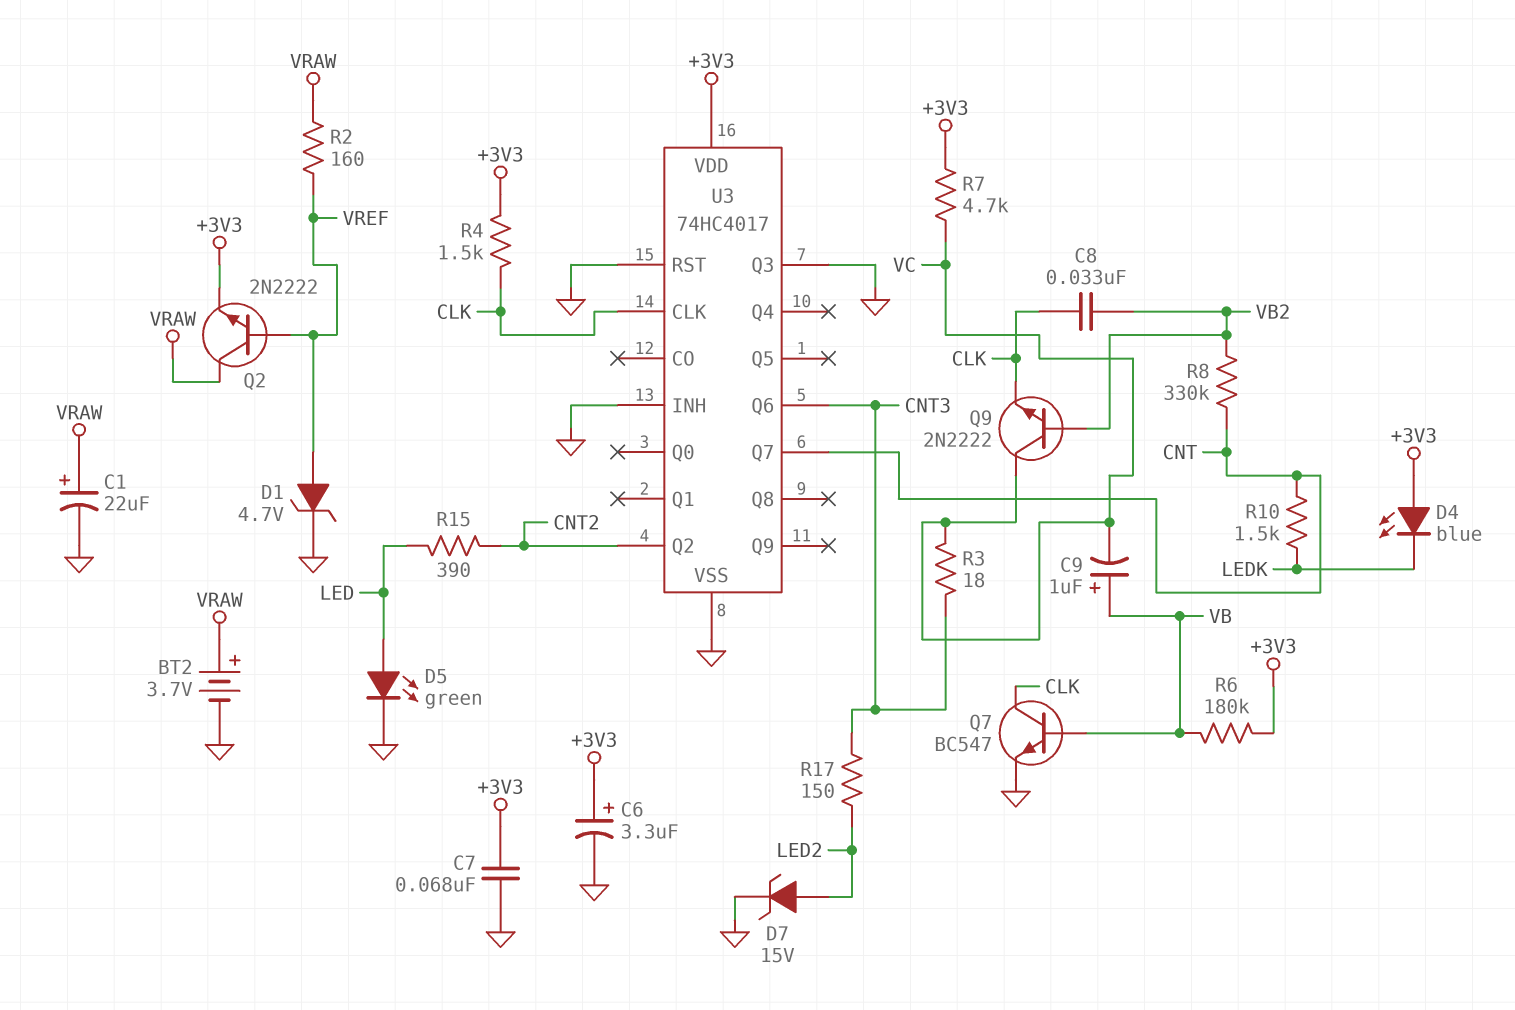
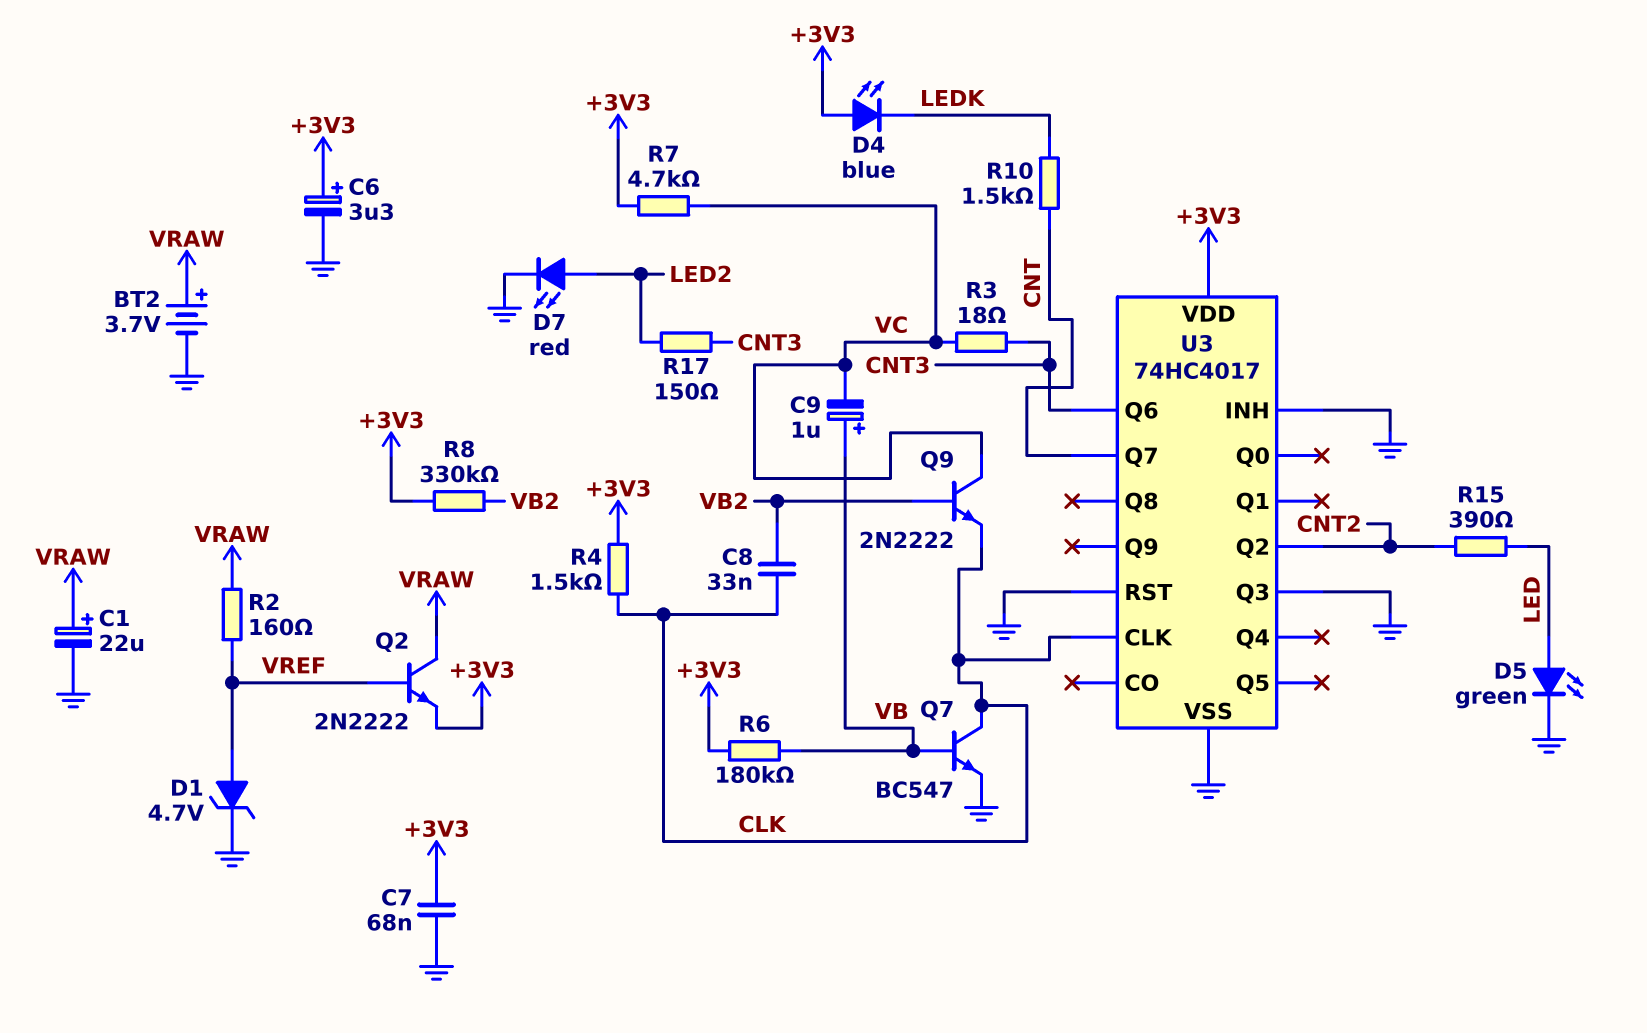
D7: zener 15V (A LED2, K GND) -> LED red (A LED2, K GND)
R8: 330k (CNT, VB2) -> 330k (+3V3, VB2)

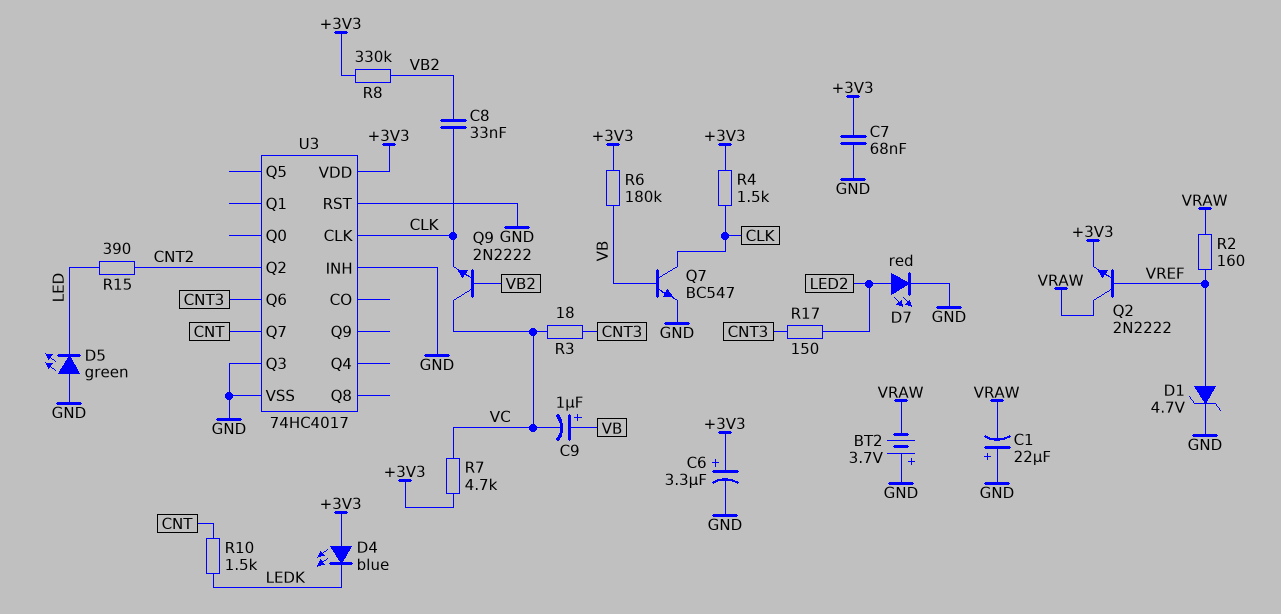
BT2: 3.7V (plus VRAW, minus GND) -> 3.7V (plus GND, minus VRAW)
C1: 22uF (plus VRAW, minus GND) -> 22uF (plus GND, minus VRAW)
D5: LED green (A LED, K GND) -> LED green (A GND, K LED)

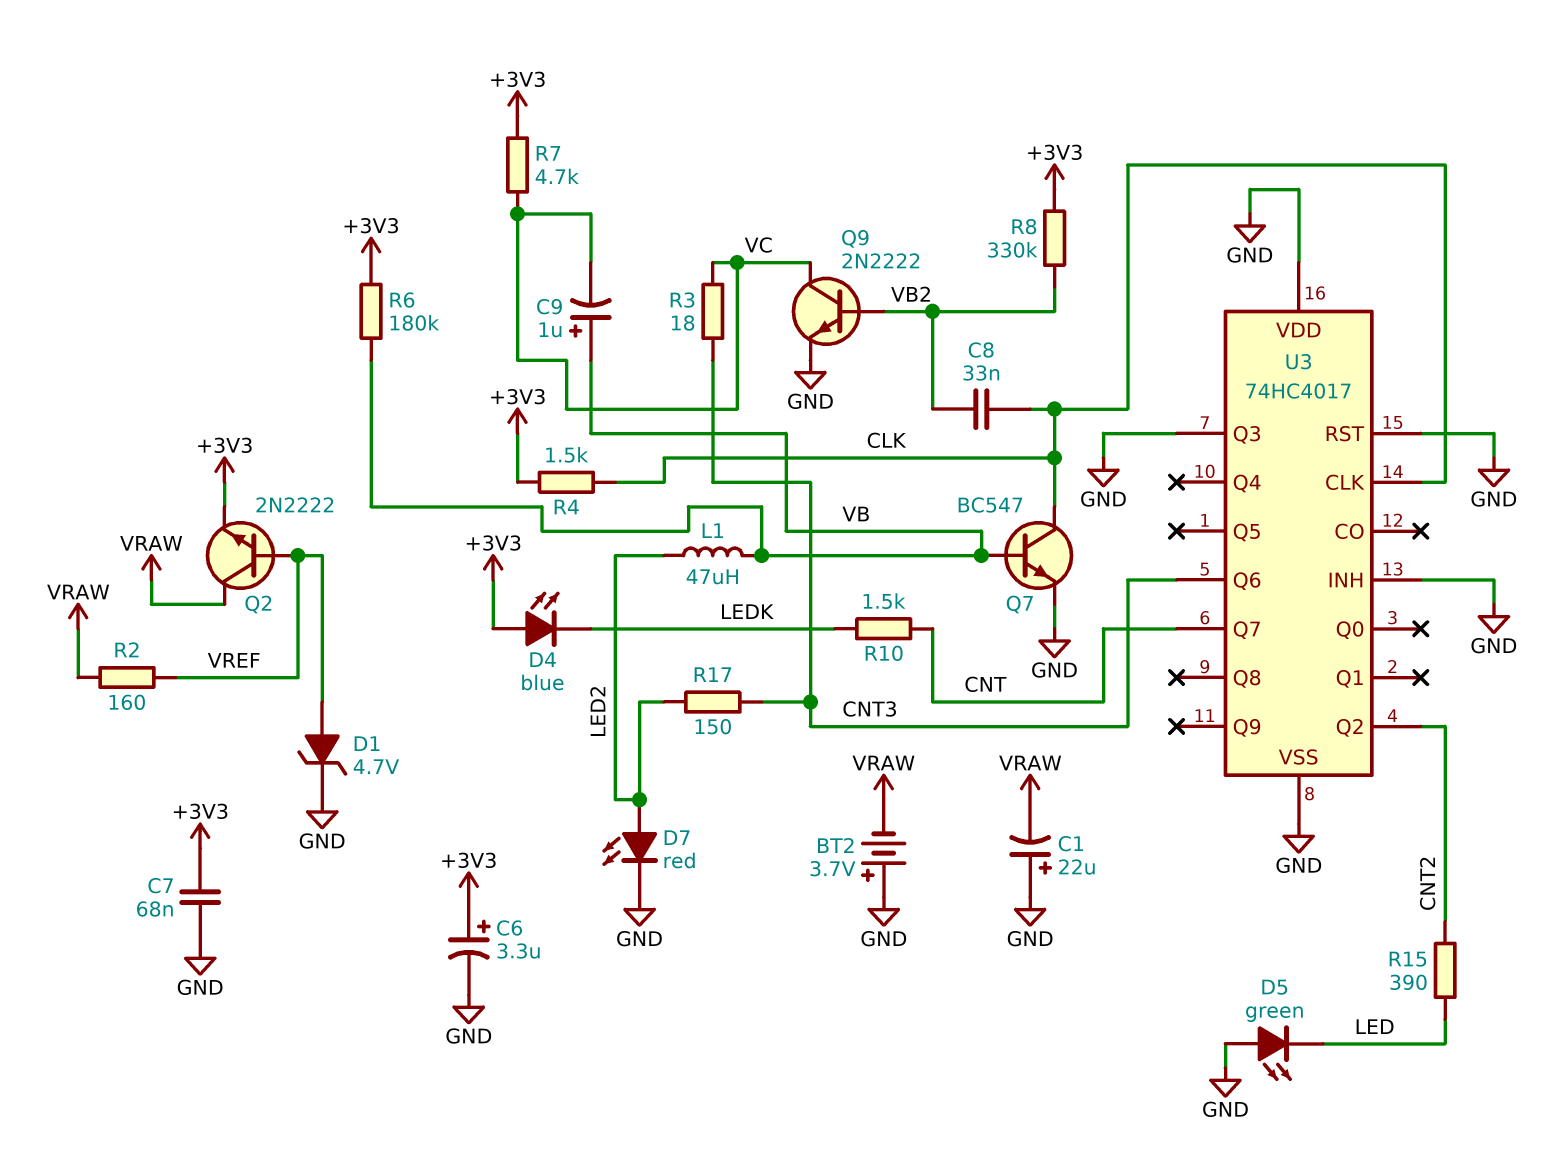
L1: none -> 47uH (LED2, VB)
Q9: NPN 2N2222 (B VB2, C VC, E CLK) -> NPN 2N2222 (B VB2, C VC, E GND)
U3 pin VDD: +3V3 -> GND

